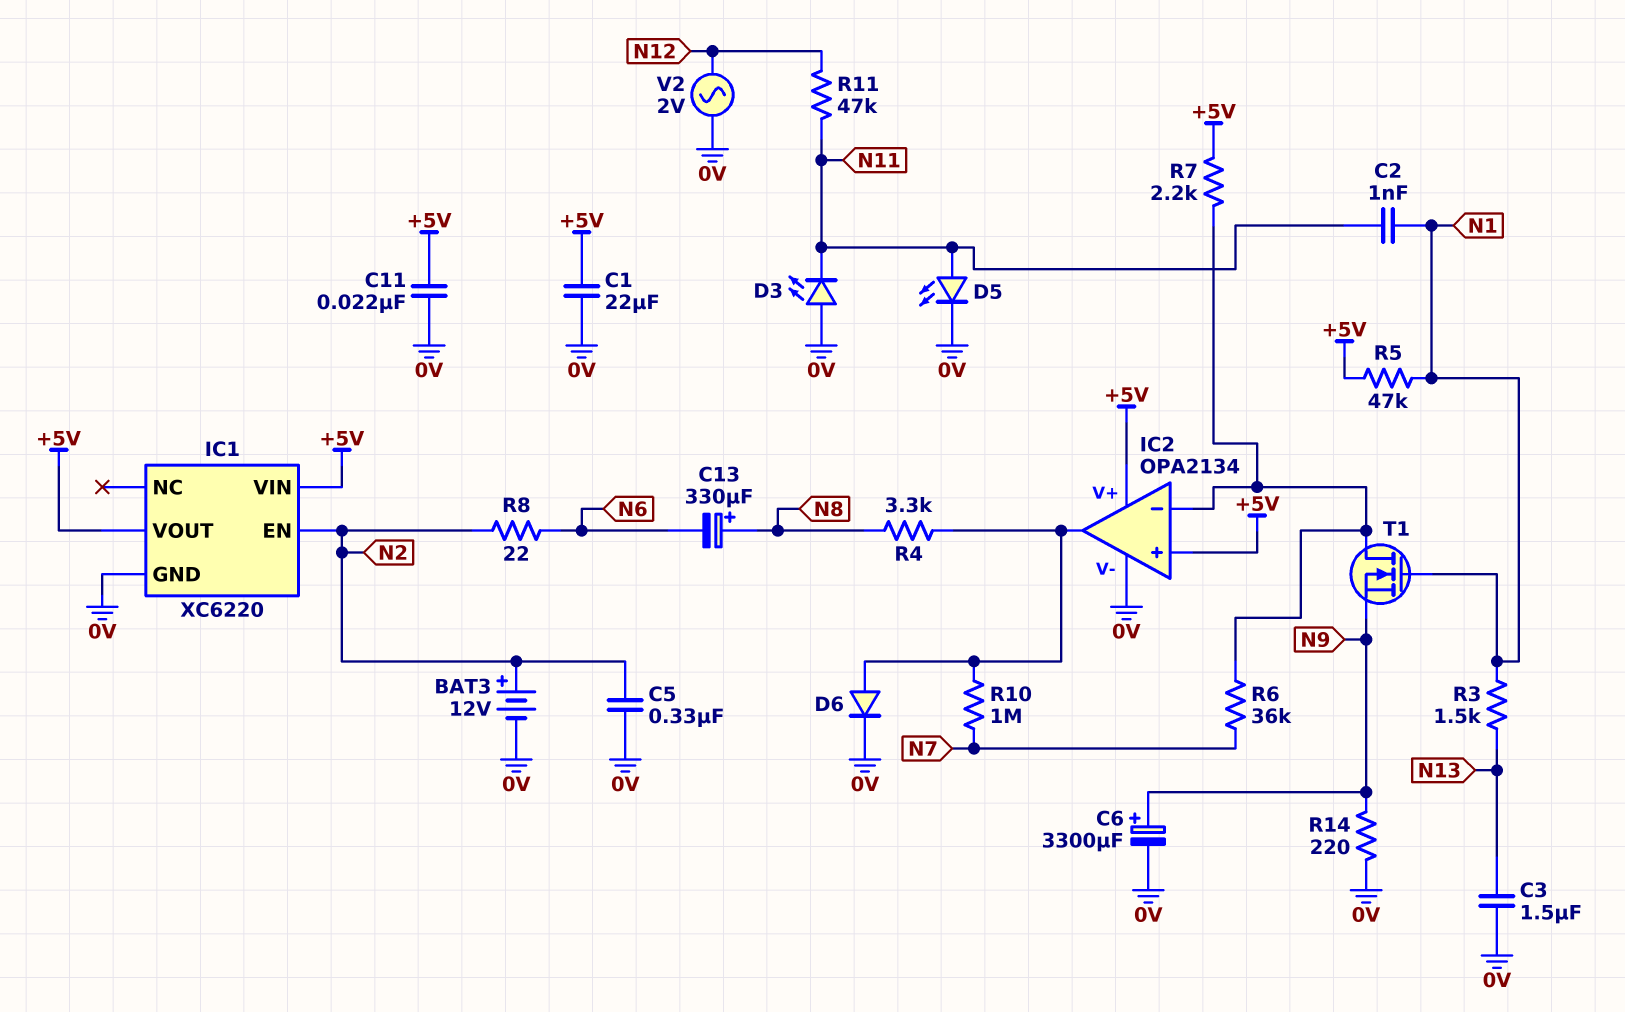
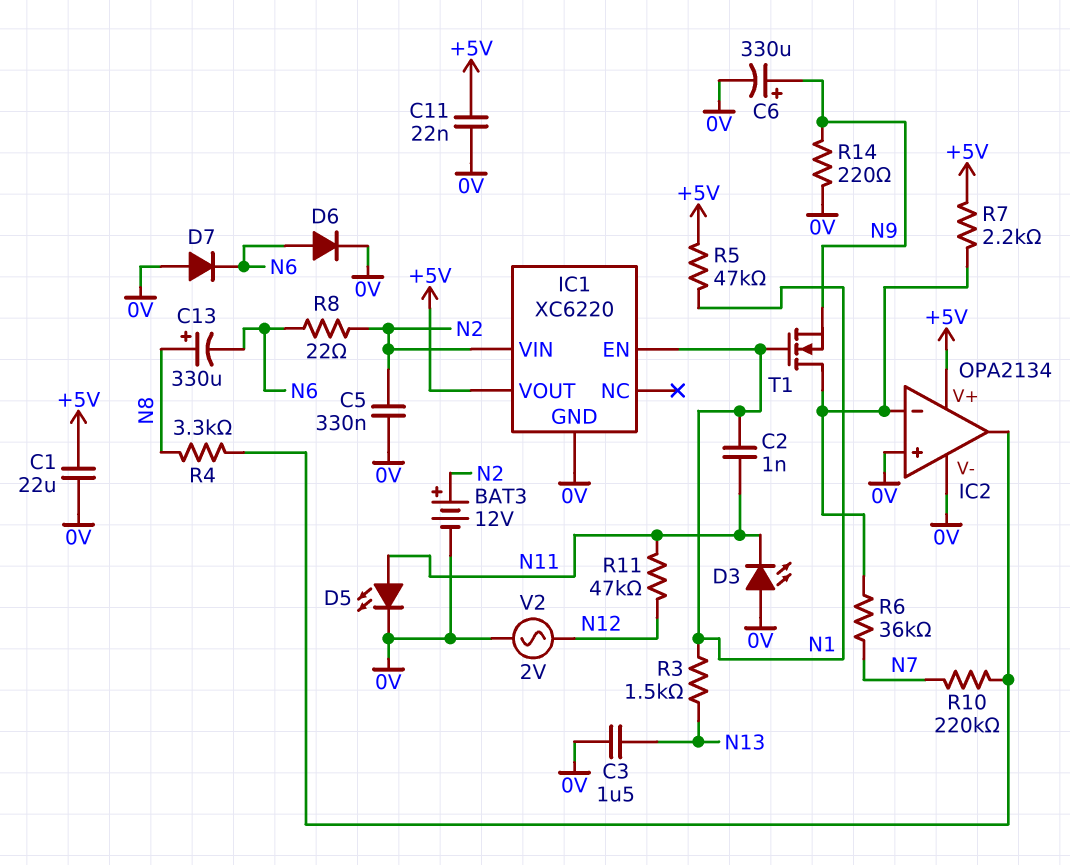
C6: 3300uF (plus N9, minus 0V) -> 330uF (plus N9, minus 0V)
D6: diode (A IC2/out, K 0V) -> diode (A N6, K 0V)
D7: none -> diode (A 0V, K N6)
IC1 pin EN: N2 -> N1
IC1 pin VIN: +5V -> N2
IC2 pin in+: +5V -> 0V
R10: 1M (IC2/out, N7) -> 220k (IC2/out, N7)

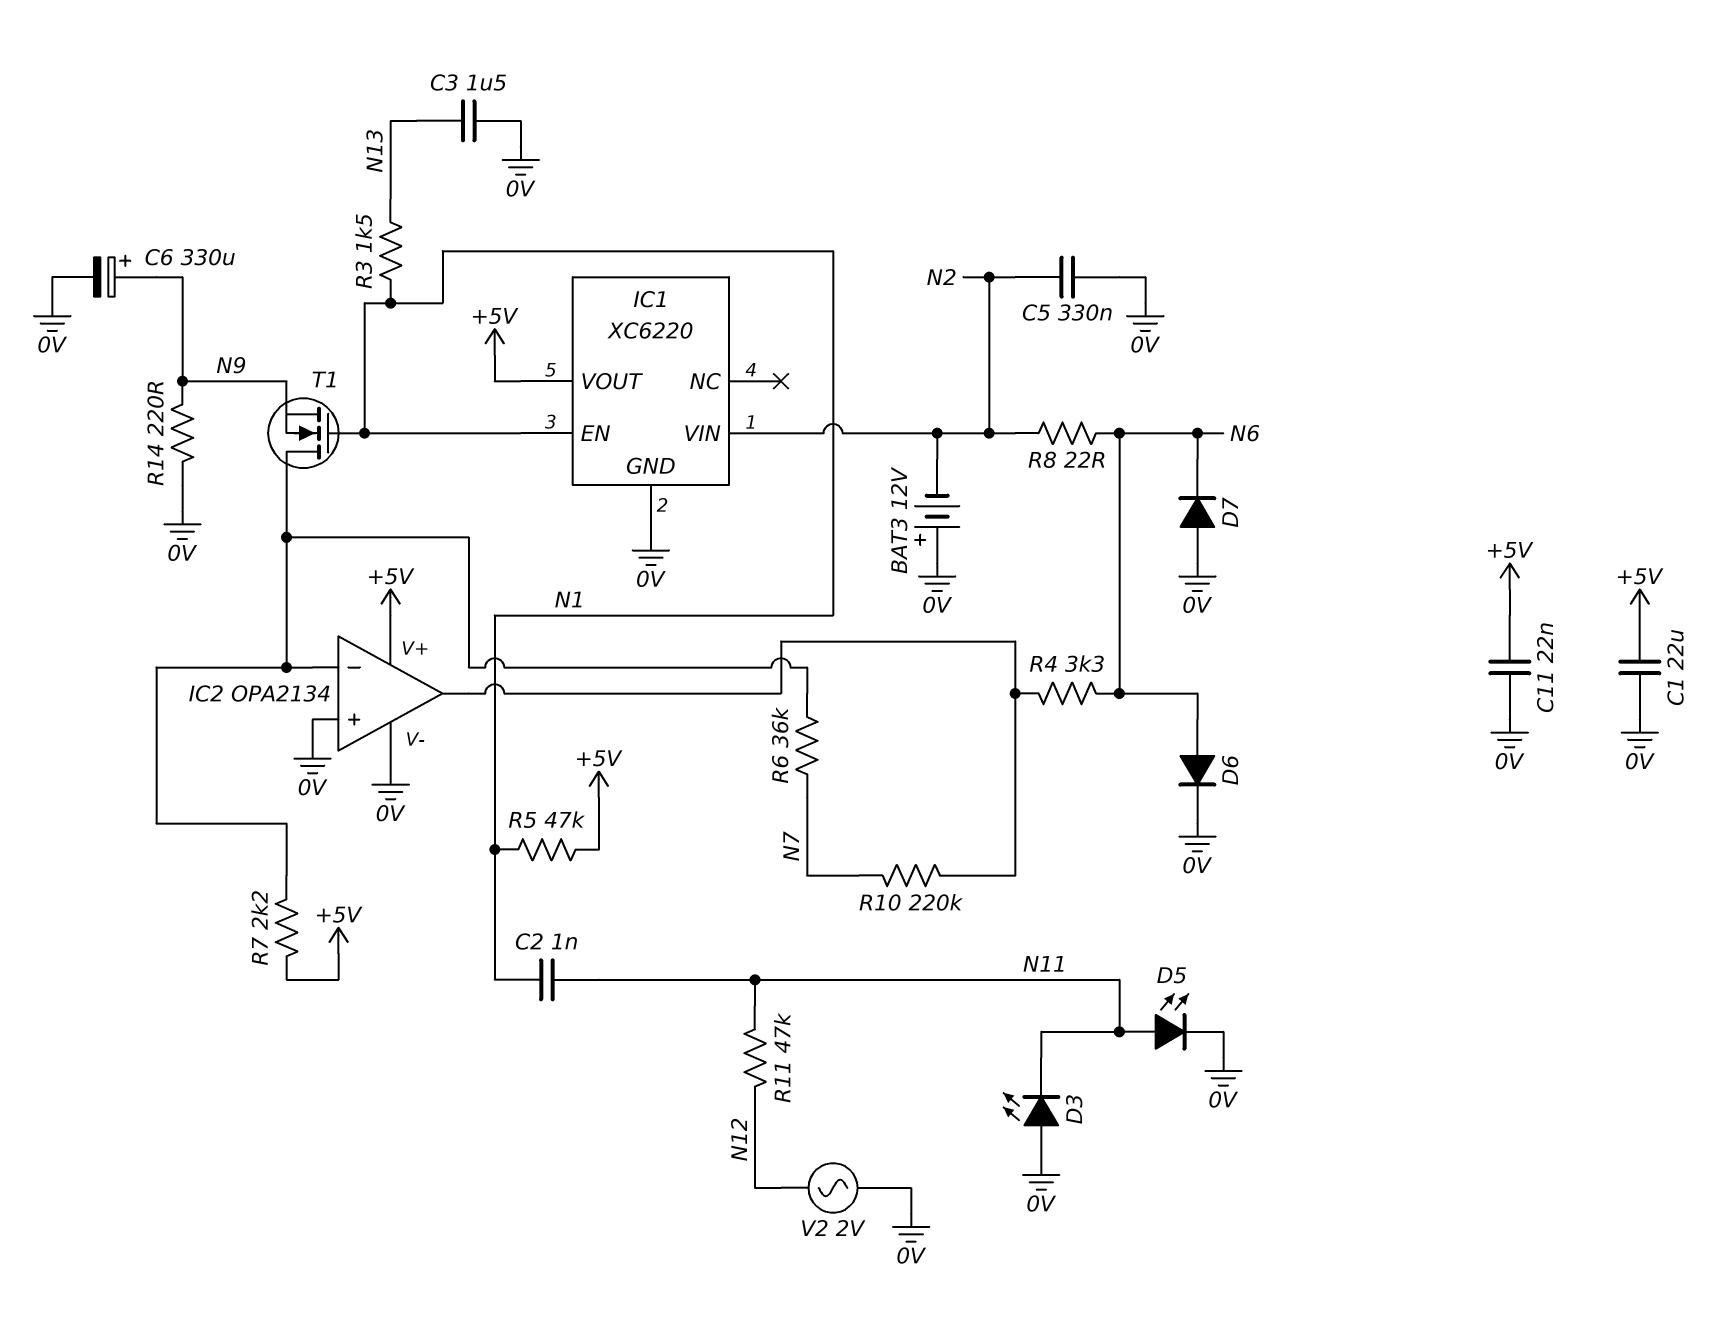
BAT3: 12V (plus N2, minus 0V) -> 12V (plus 0V, minus N2)
C13: 330uF (plus N8, minus N6) -> none
R4: 3.3k (IC2/out, N8) -> 3.3k (IC2/out, N6)

